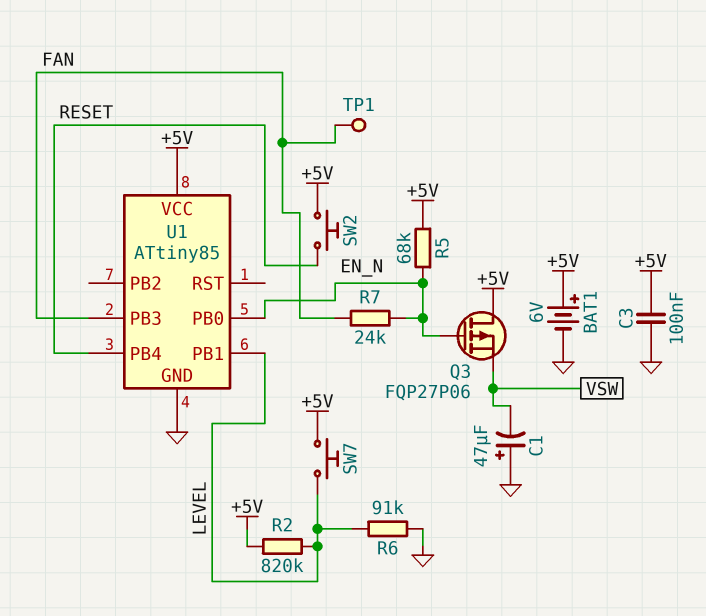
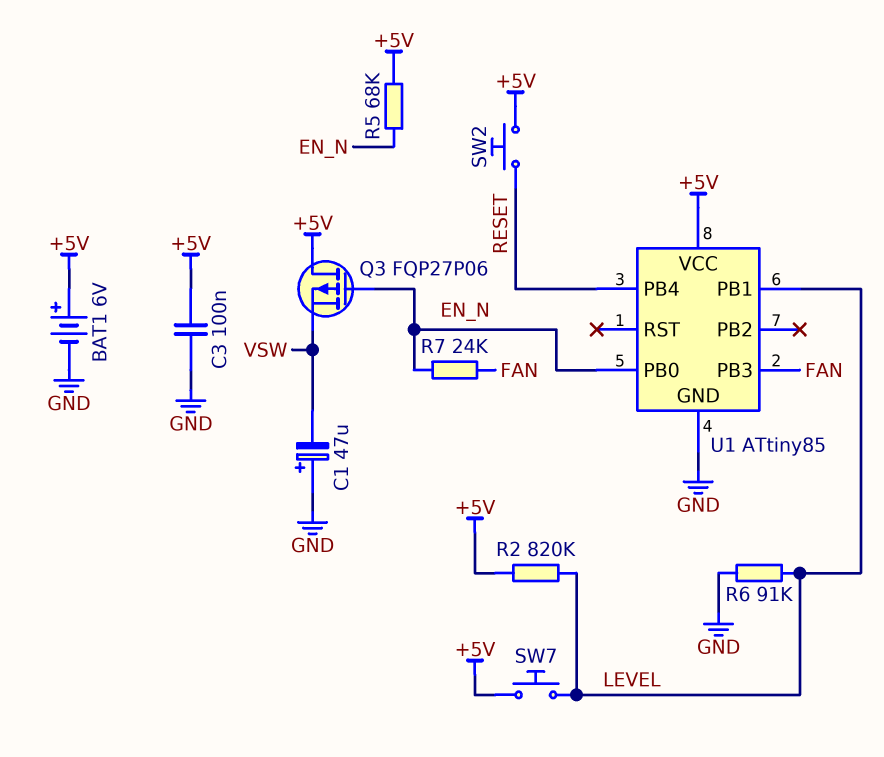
TP1: test point (FAN) -> none

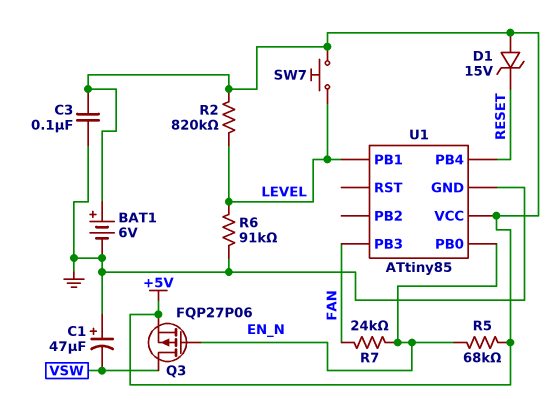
D1: none -> zener 15V (A +5V, K RESET)
Q3: PMOS FQP27P06 (G EN_N, D +5V, S VSW) -> PMOS FQP27P06 (G EN_N, D VSW, S +5V)
SW2: button (+5V, RESET) -> none

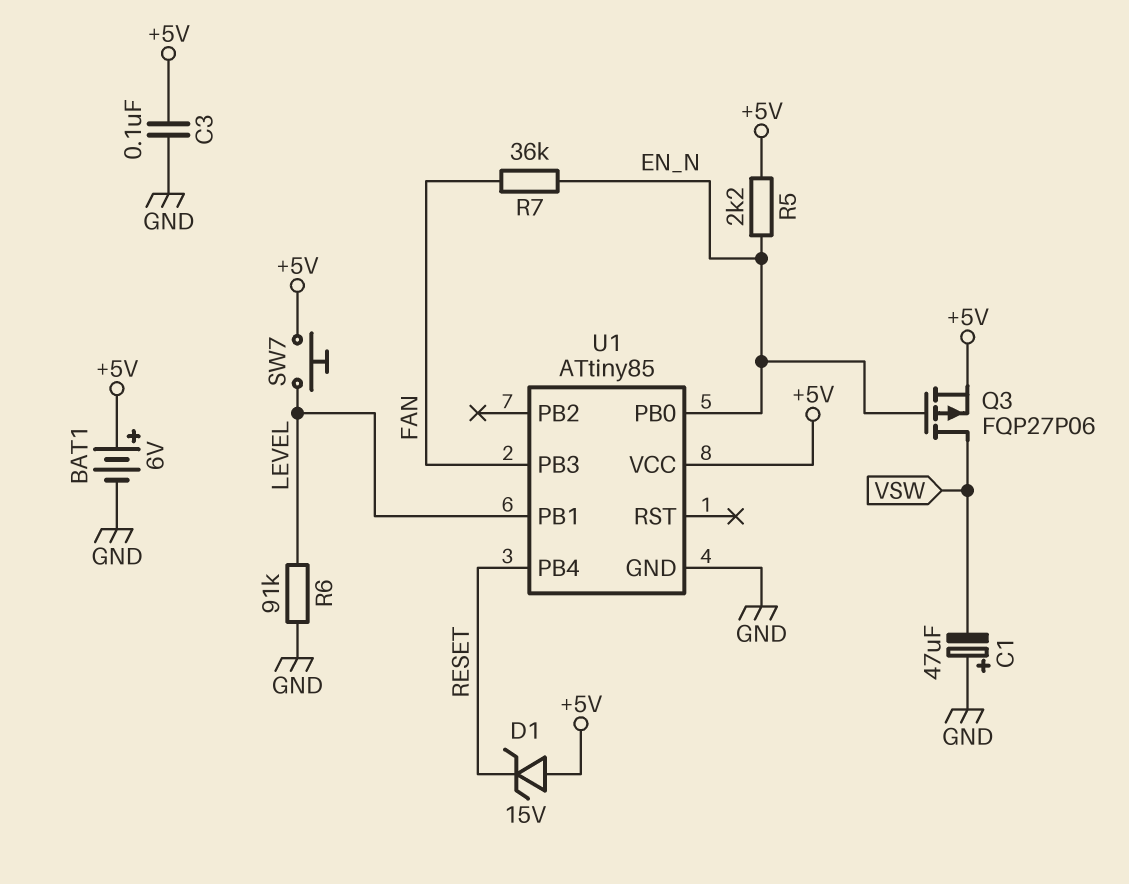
R2: 820k (+5V, LEVEL) -> none
R5: 68k (+5V, EN_N) -> 2.2k (+5V, EN_N)
R7: 24k (EN_N, FAN) -> 36k (EN_N, FAN)

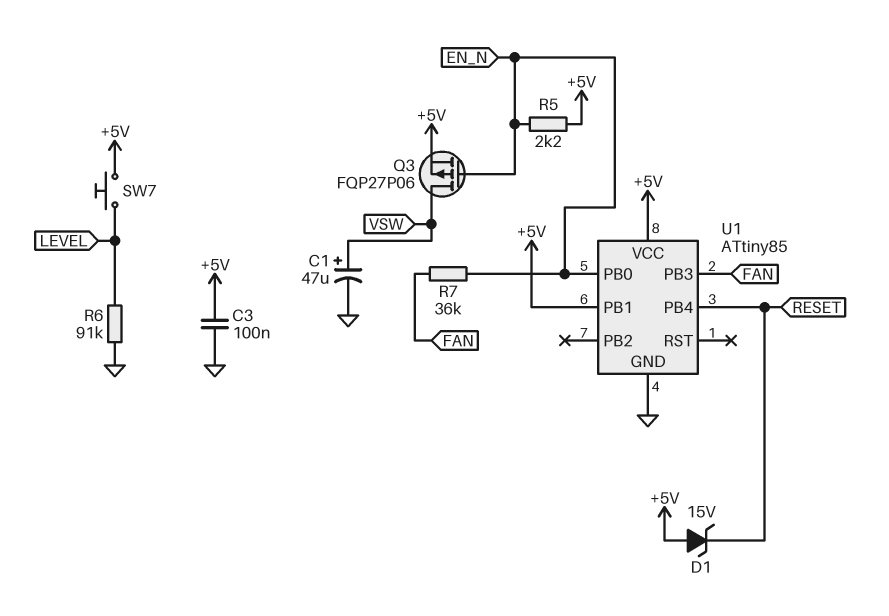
BAT1: 6V (plus +5V, minus GND) -> none
C1: 47uF (plus GND, minus VSW) -> 47uF (plus VSW, minus GND)
U1 pin PB1: LEVEL -> +5V

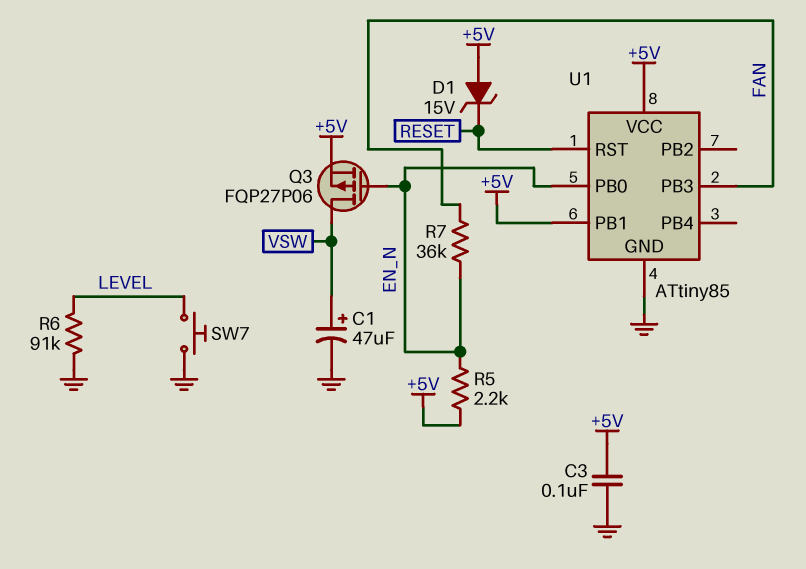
SW7: button (+5V, LEVEL) -> button (GND, LEVEL)
U1 pin PB4: RESET -> none
U1 pin RST: none -> RESET

